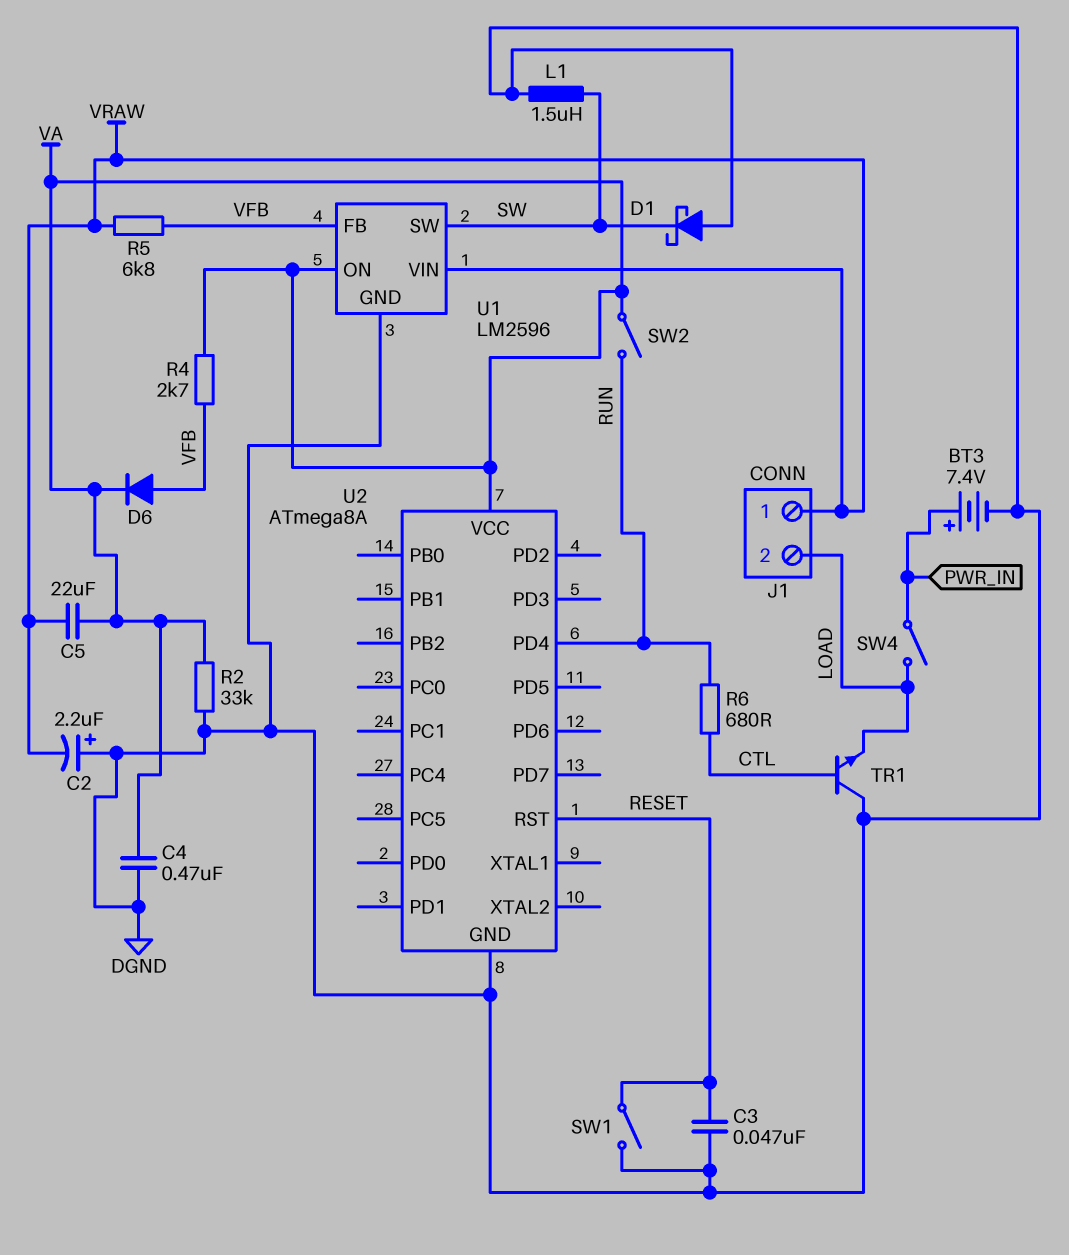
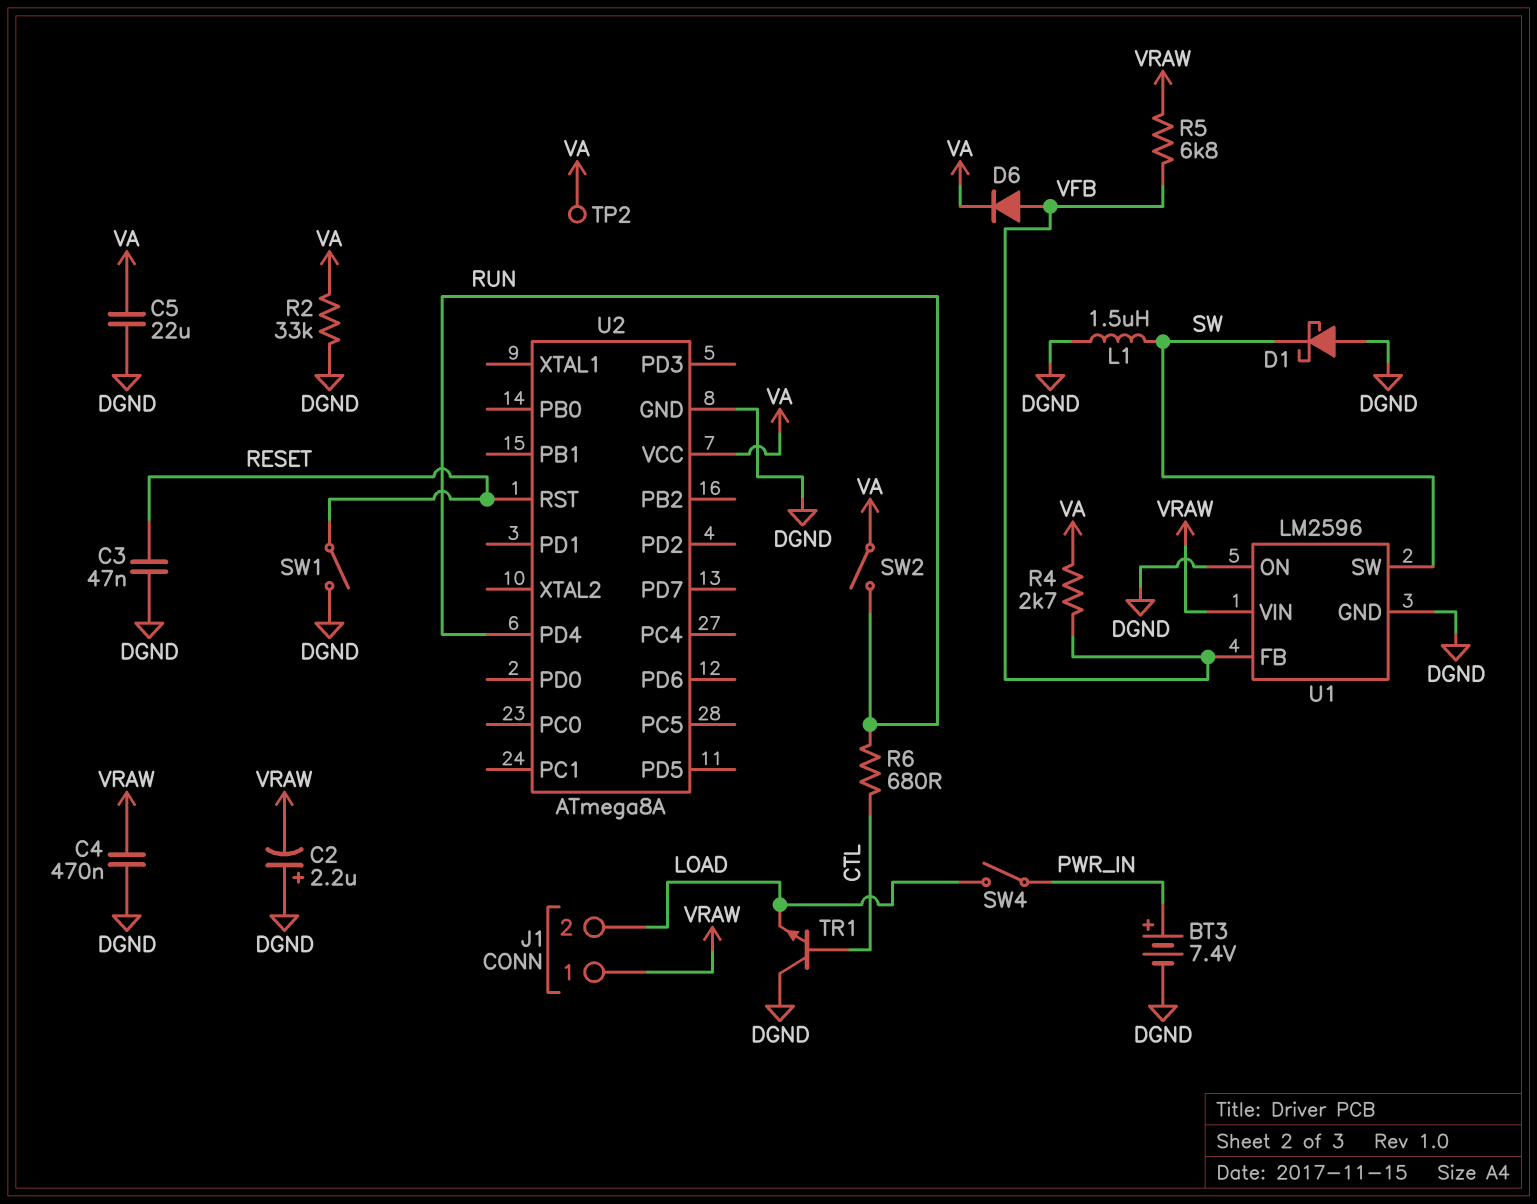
C4: 470nF (DGND, VA) -> 470nF (DGND, VRAW)
C5: 22uF (VA, VRAW) -> 22uF (DGND, VA)
TP2: none -> test point (VA)
U1 pin ON: VA -> DGND

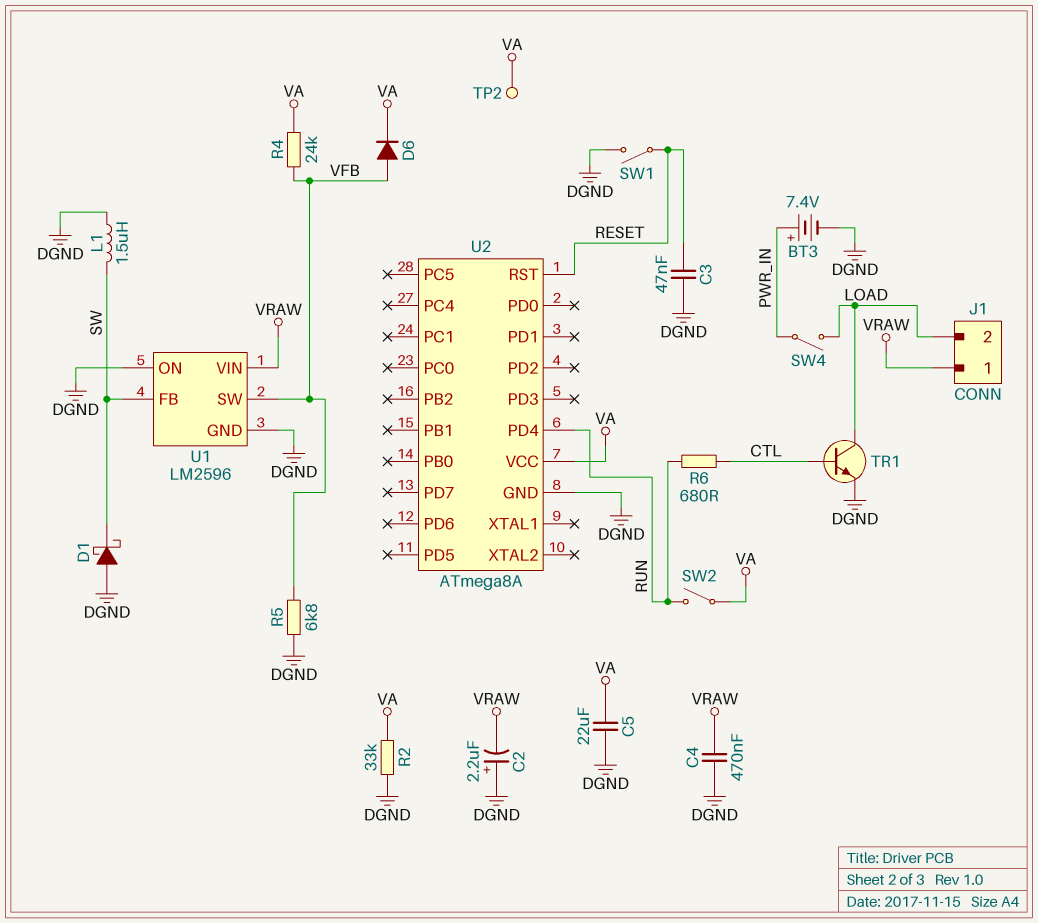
R4: 2.7k (VA, VFB) -> 24k (VA, VFB)
R5: 6.8k (VFB, VRAW) -> 6.8k (DGND, VFB)
TR1: NPN (B CTL, C DGND, E LOAD) -> NPN (B CTL, C LOAD, E DGND)
U1 pin FB: VFB -> SW
U1 pin SW: SW -> VFB

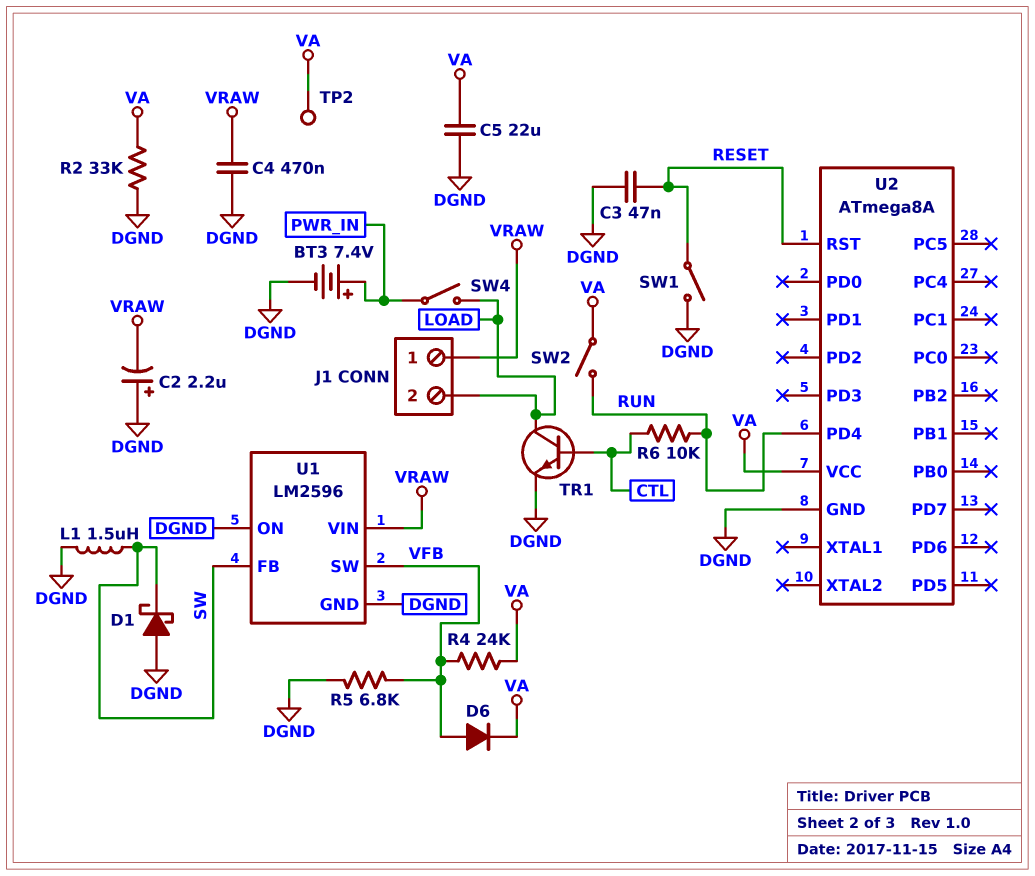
R6: 680 (CTL, RUN) -> 10k (CTL, RUN)

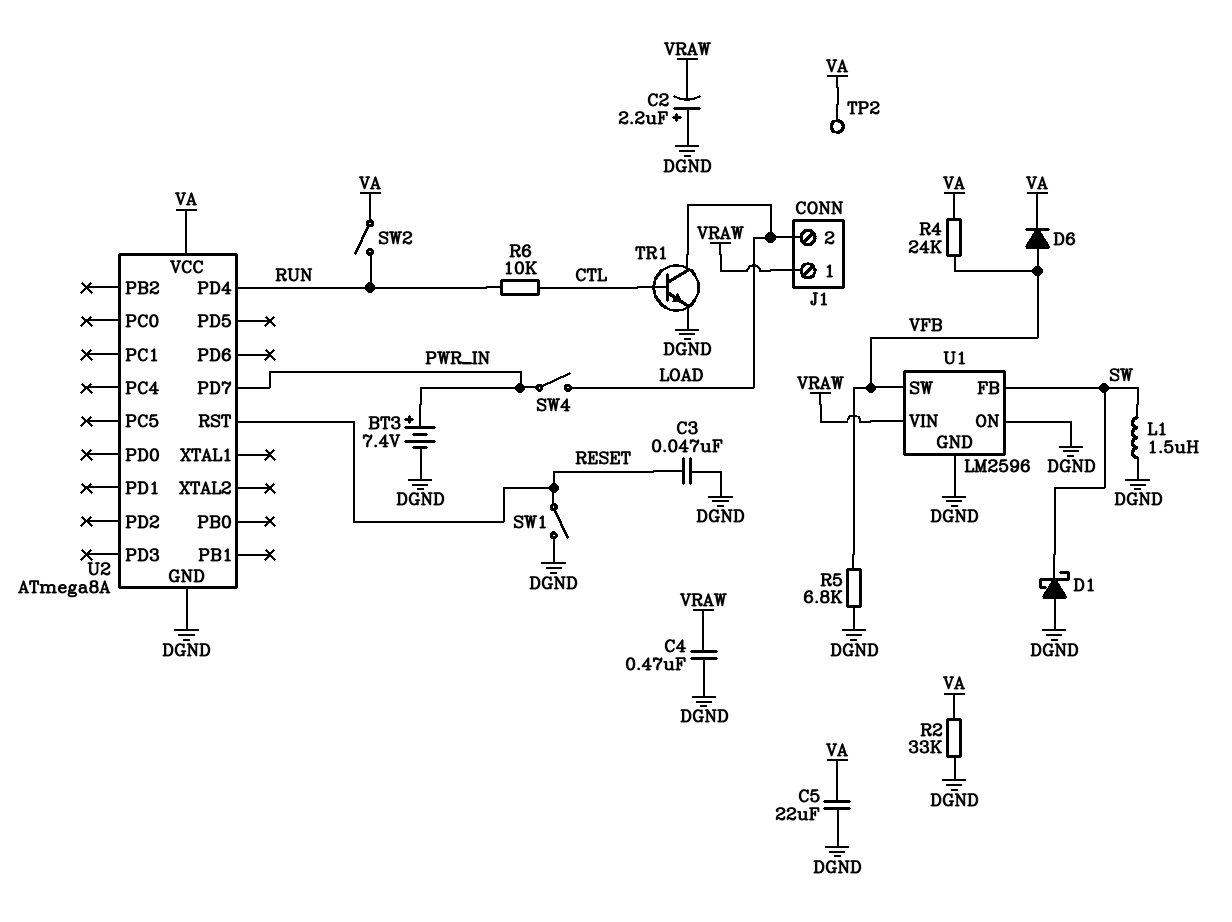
U2 pin PD7: none -> PWR_IN

